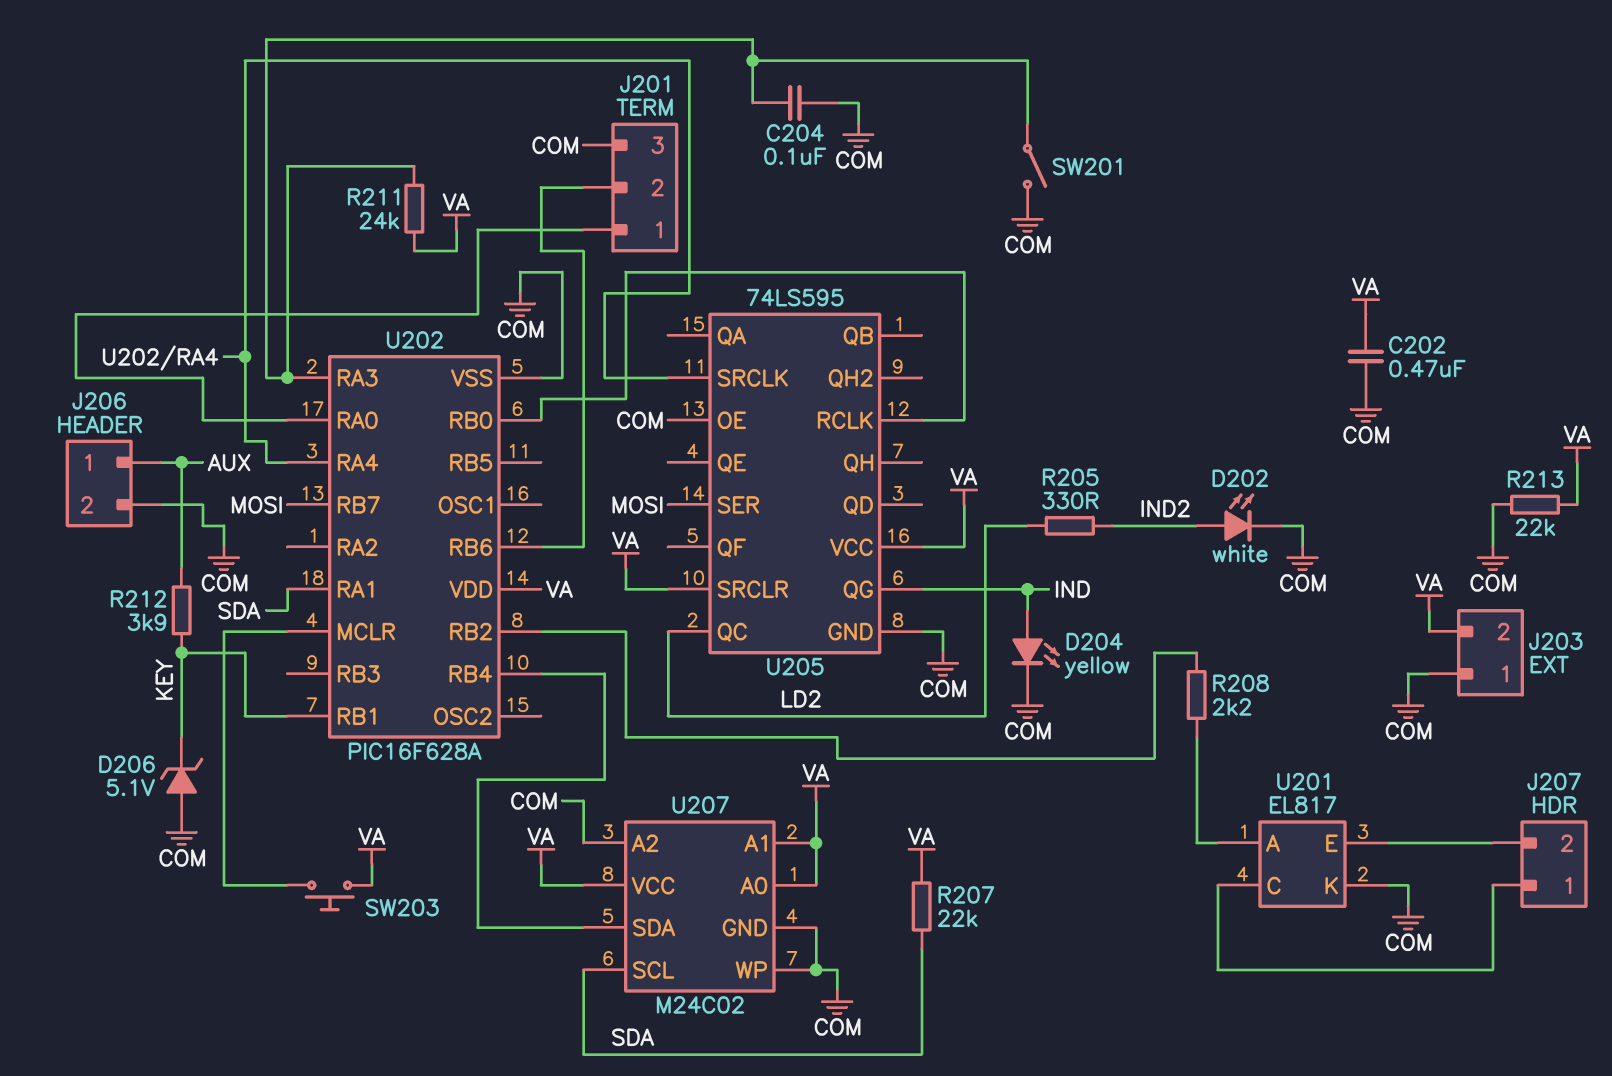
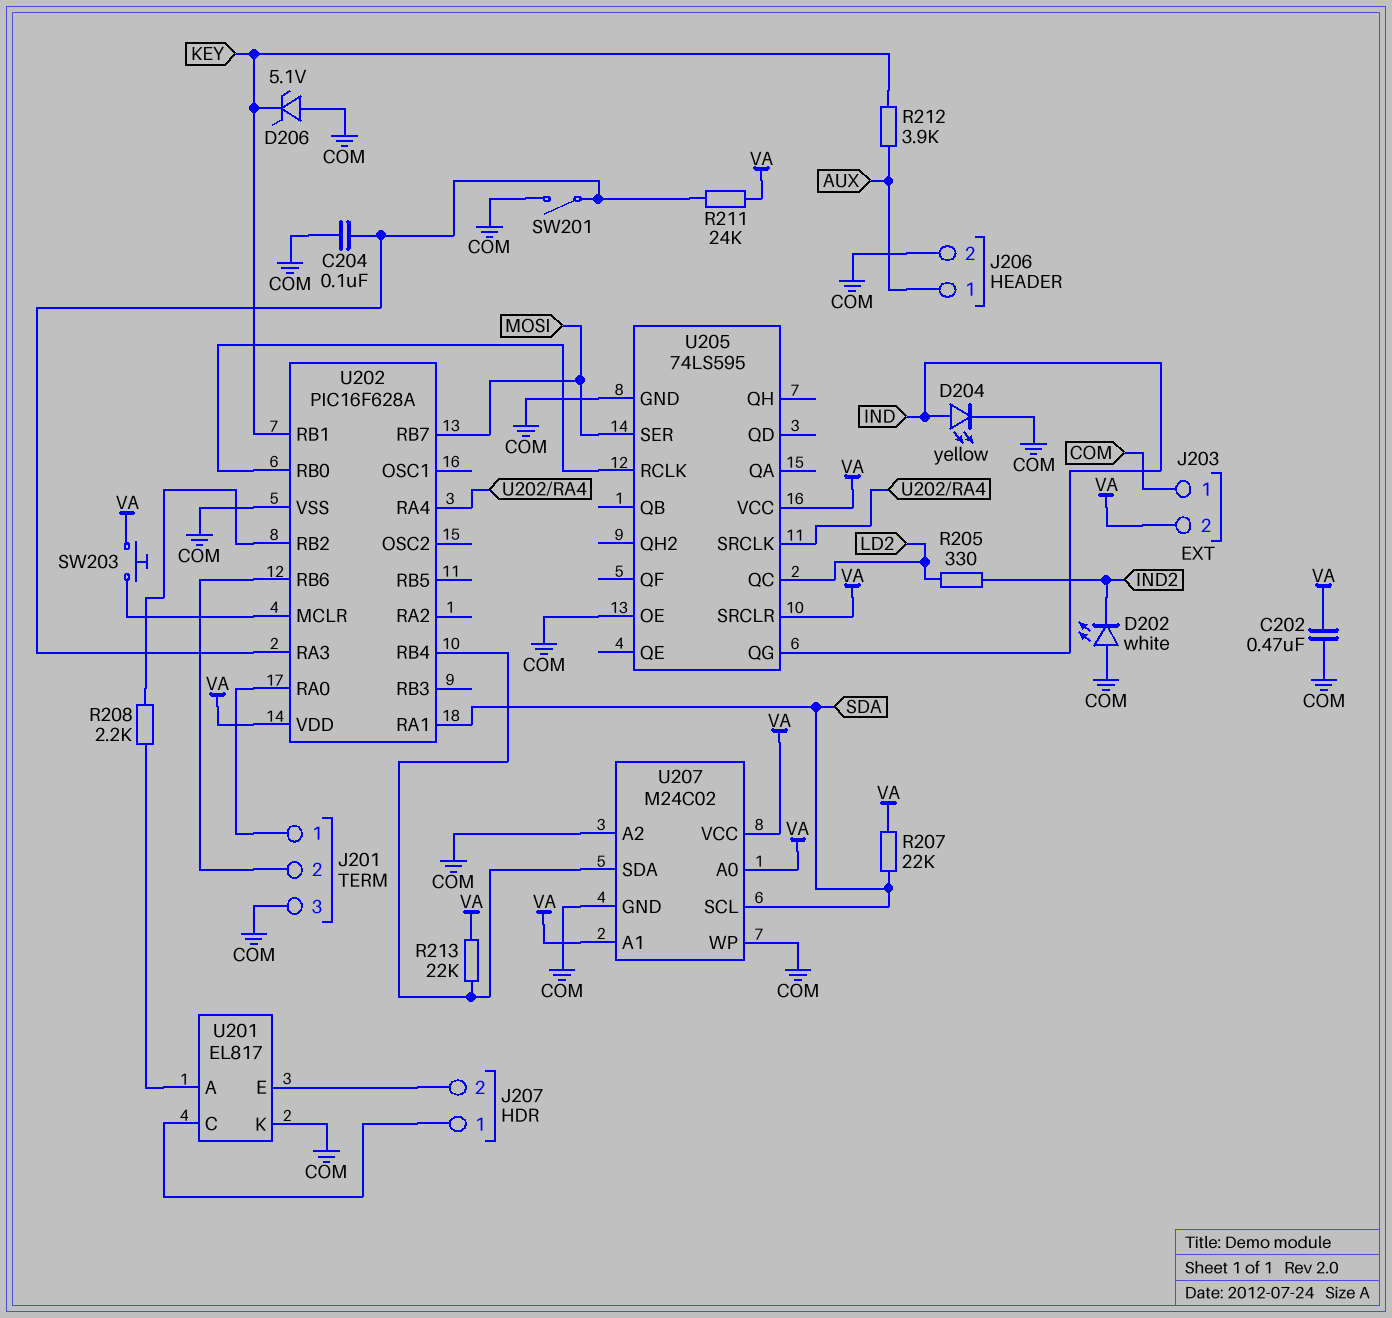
D202: LED white (A IND2, K COM) -> LED white (A COM, K IND2)
R213: 22k (COM, VA) -> 22k (U202/RB4, VA)

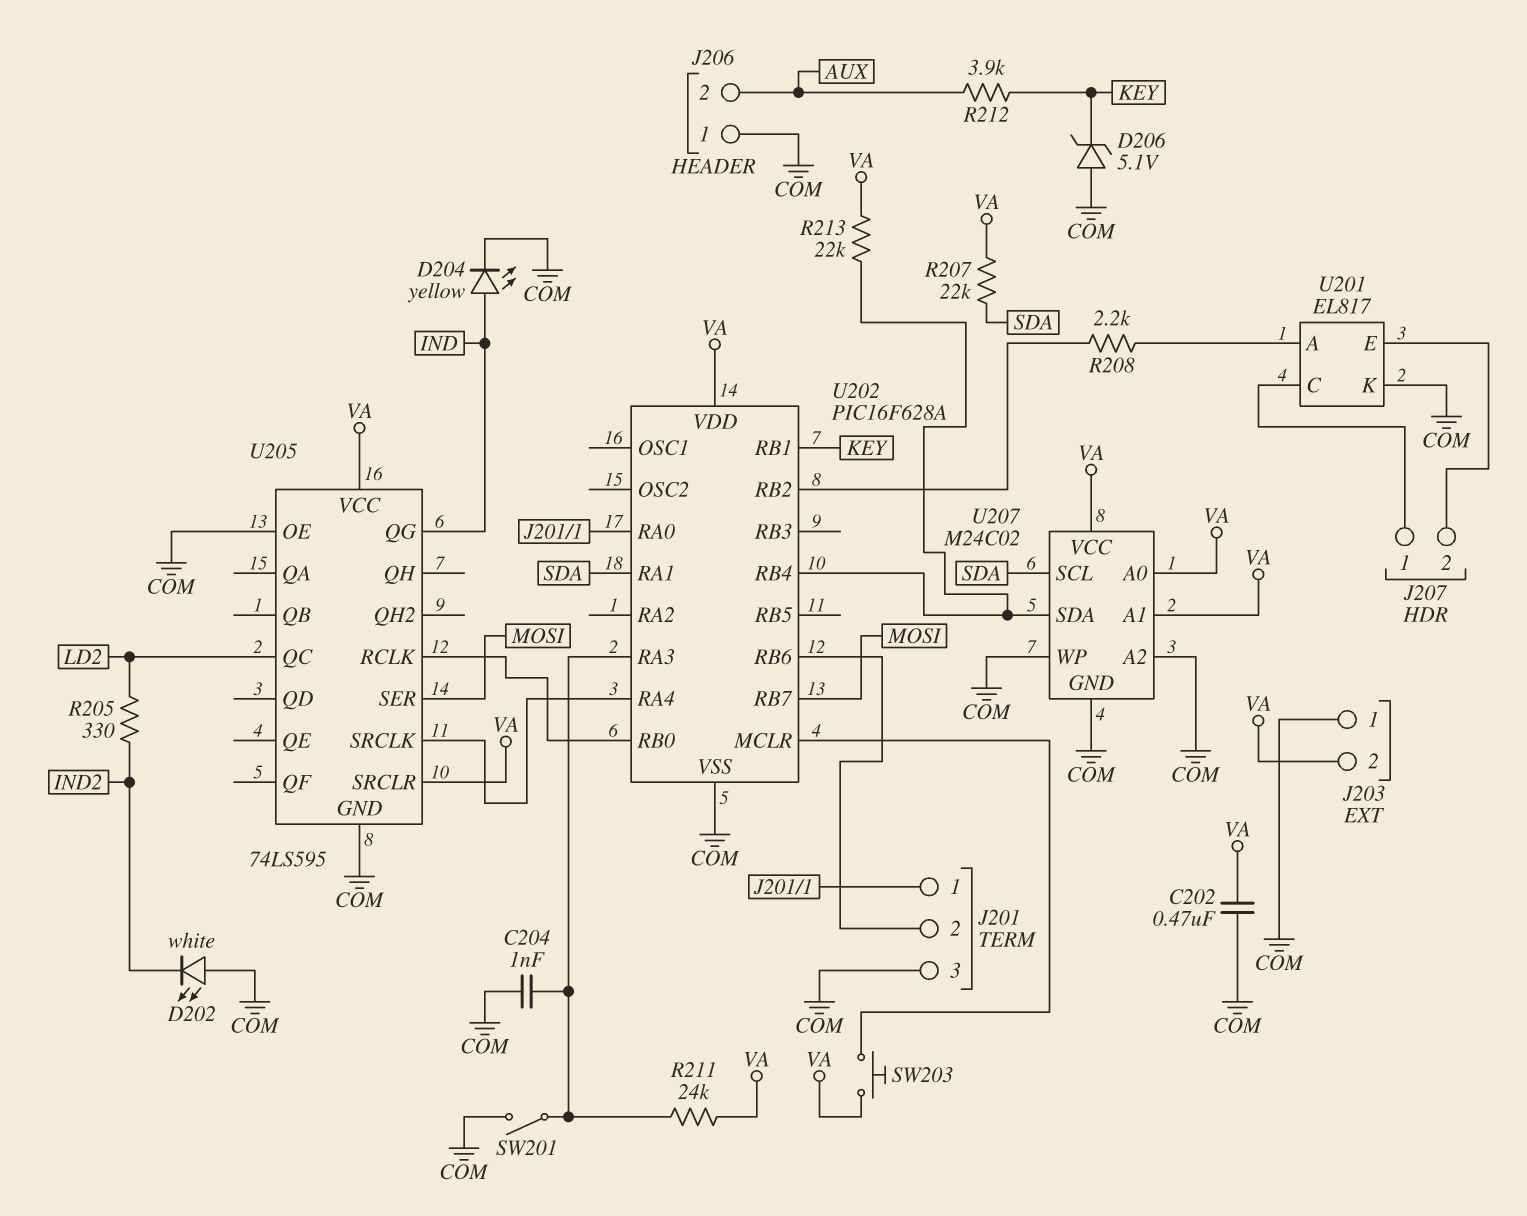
C204: 100nF (COM, U202/RA3) -> 1nF (COM, U202/RA3)
J206 pin 1: AUX -> COM
J206 pin 2: COM -> AUX

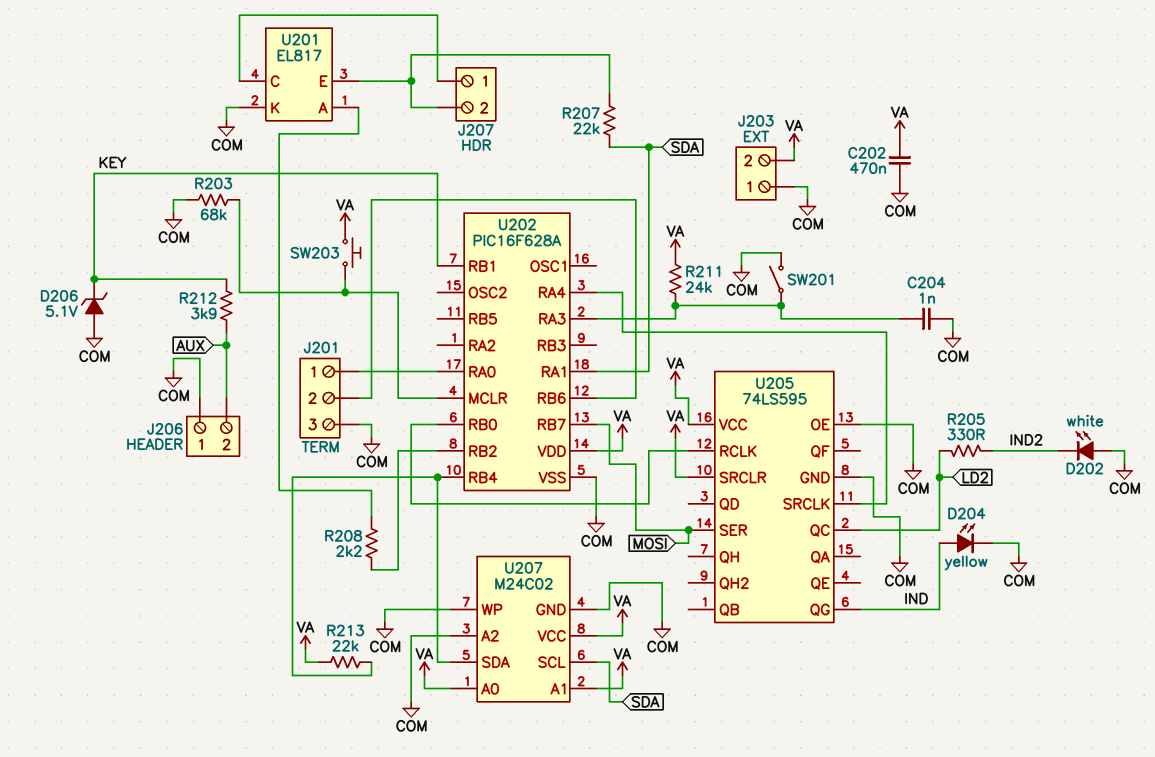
R203: none -> 68k (COM, U202/MCLR)
R207: 22k (SDA, VA) -> 22k (J207/2, SDA)

